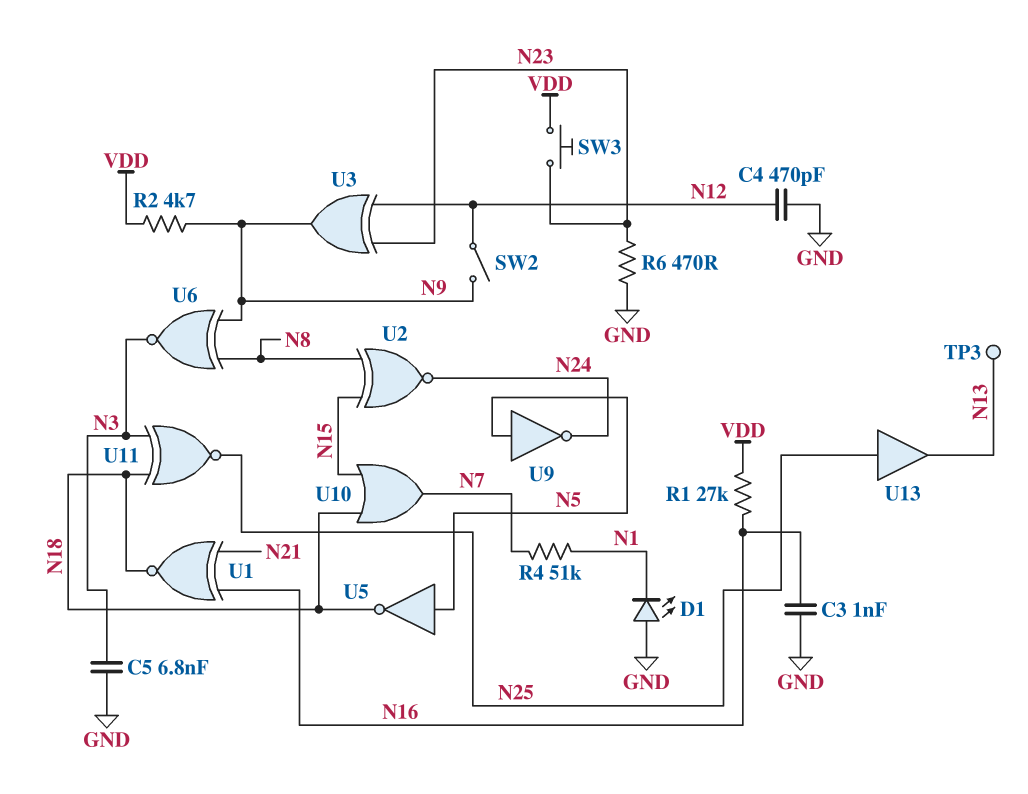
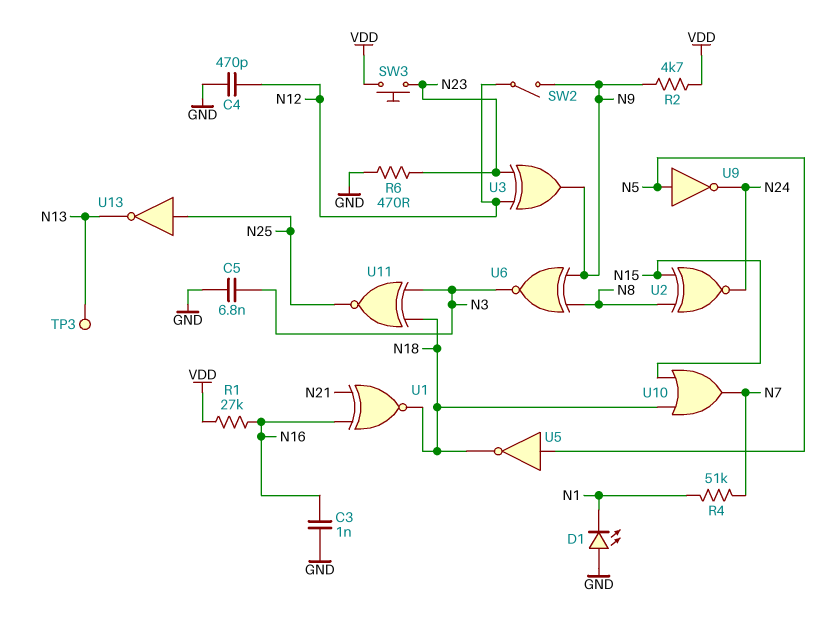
U13: buffer (in N25, out N13) -> NOT (in N25, out N13)

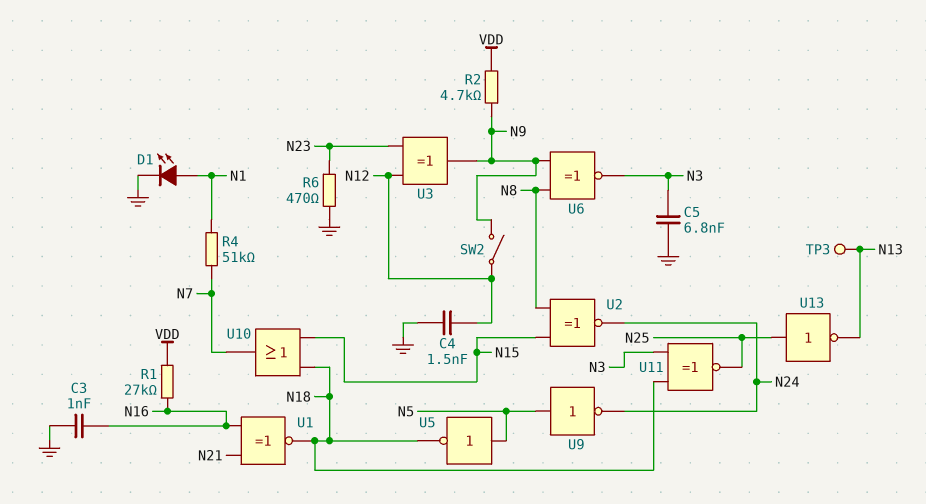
C4: 470pF (GND, N12) -> 1.5nF (GND, N12)
D1: LED (A GND, K N1) -> LED (A N1, K GND)
SW3: button (N23, VDD) -> none

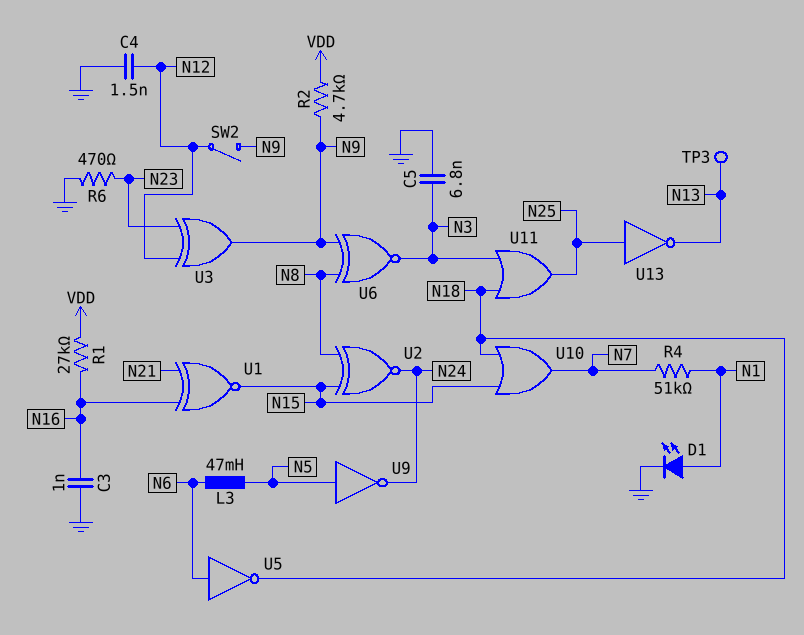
L3: none -> 47mH (N5, N6)
U1: XNOR (in N16, in N21, out N18) -> XNOR (in N16, in N21, out N15)
U5: NOT (in N5, out N18) -> NOT (in N6, out N18)
U11: XNOR (in N3, in N18, out N25) -> OR (in N3, in N18, out N25)

